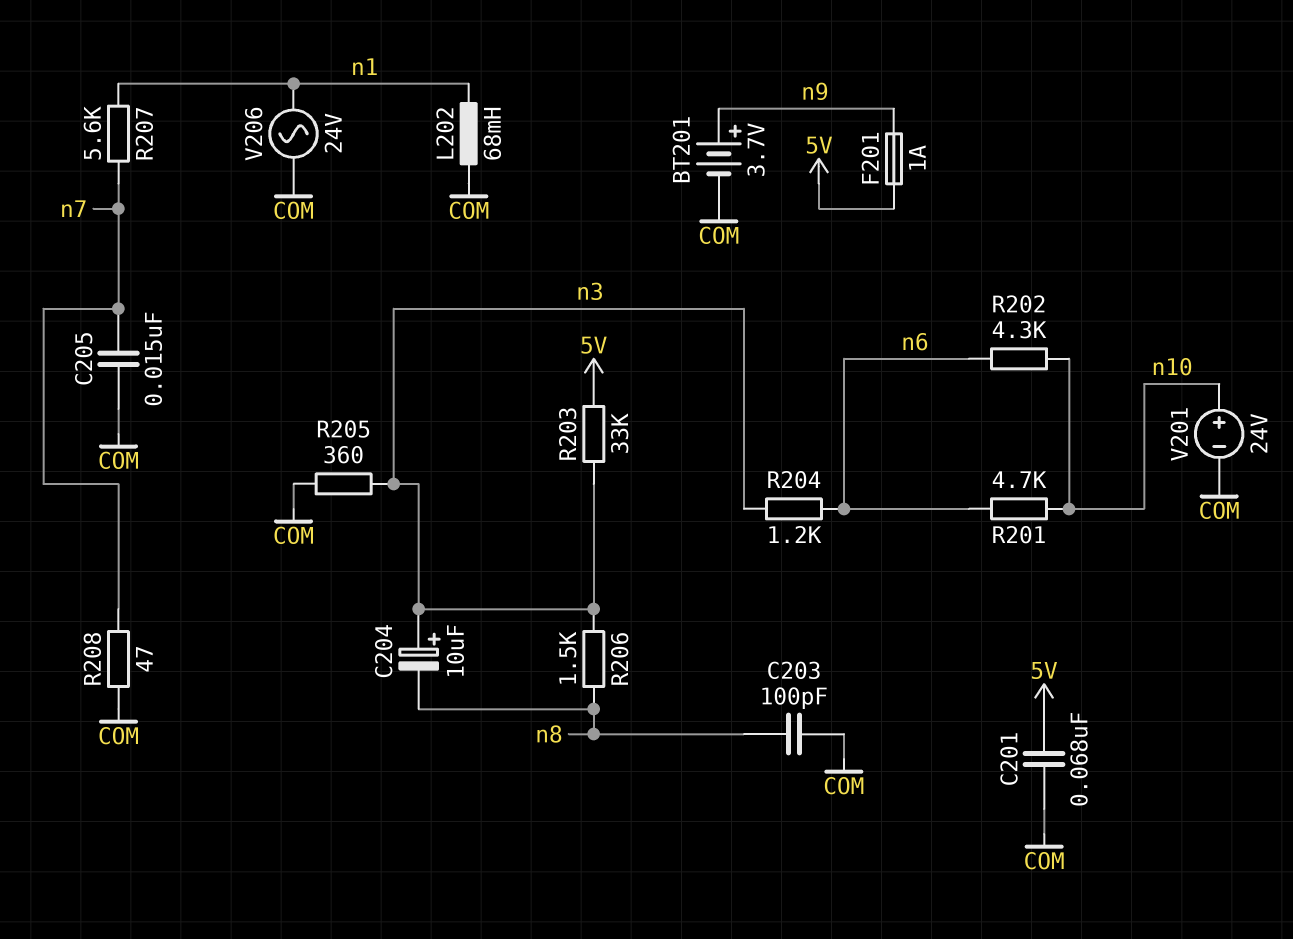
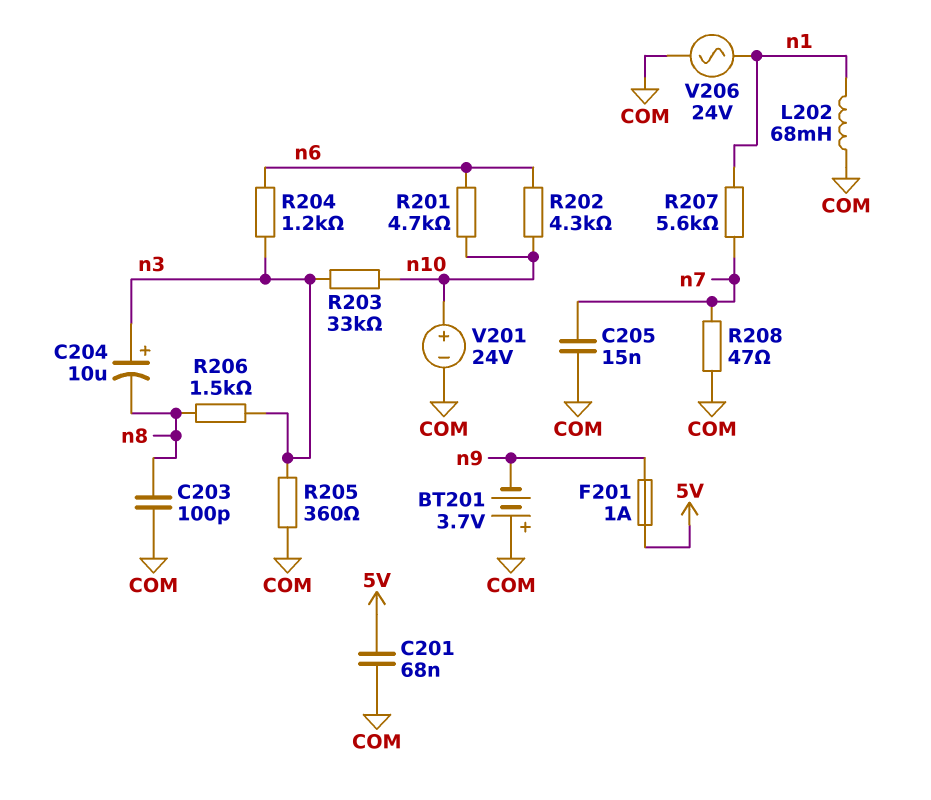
BT201: 3.7V (plus n9, minus COM) -> 3.7V (plus COM, minus n9)
R203: 33k (5V, n3) -> 33k (n3, n10)

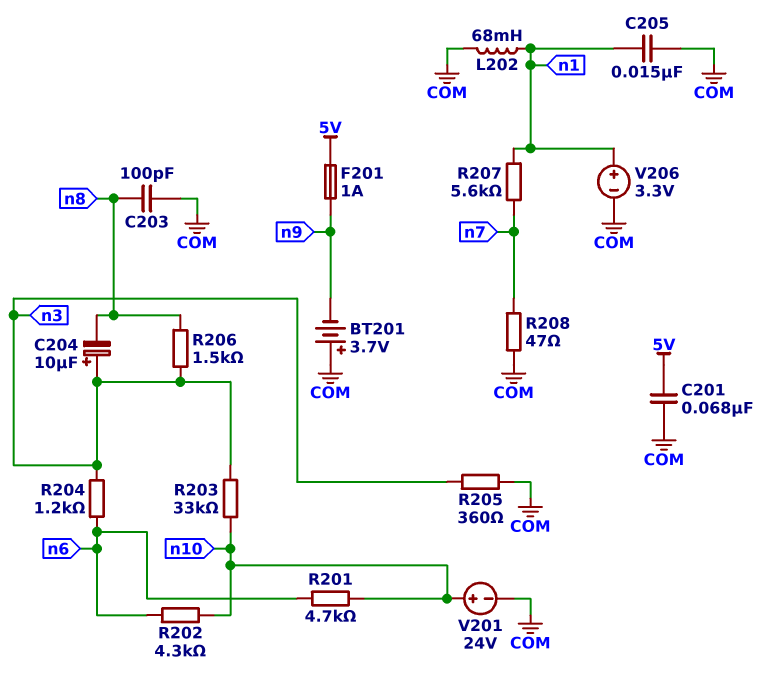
C205: 15nF (COM, n7) -> 15nF (COM, n1)
V206: AC 24V (COM, n1) -> 3.3V (plus n1, minus COM)

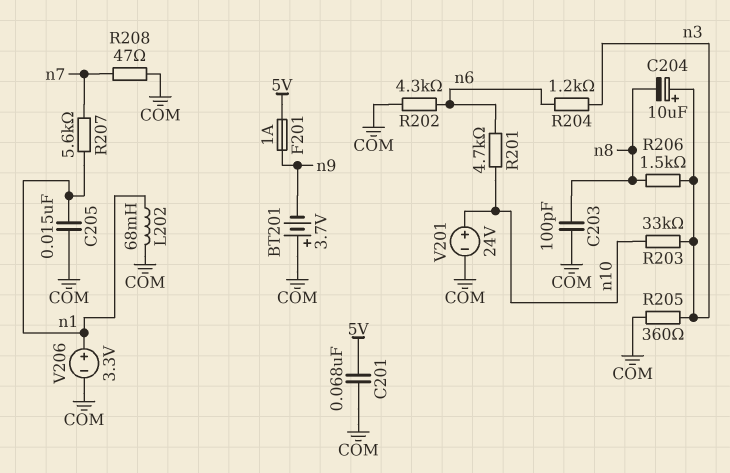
R202: 4.3k (n6, n10) -> 4.3k (COM, n6)

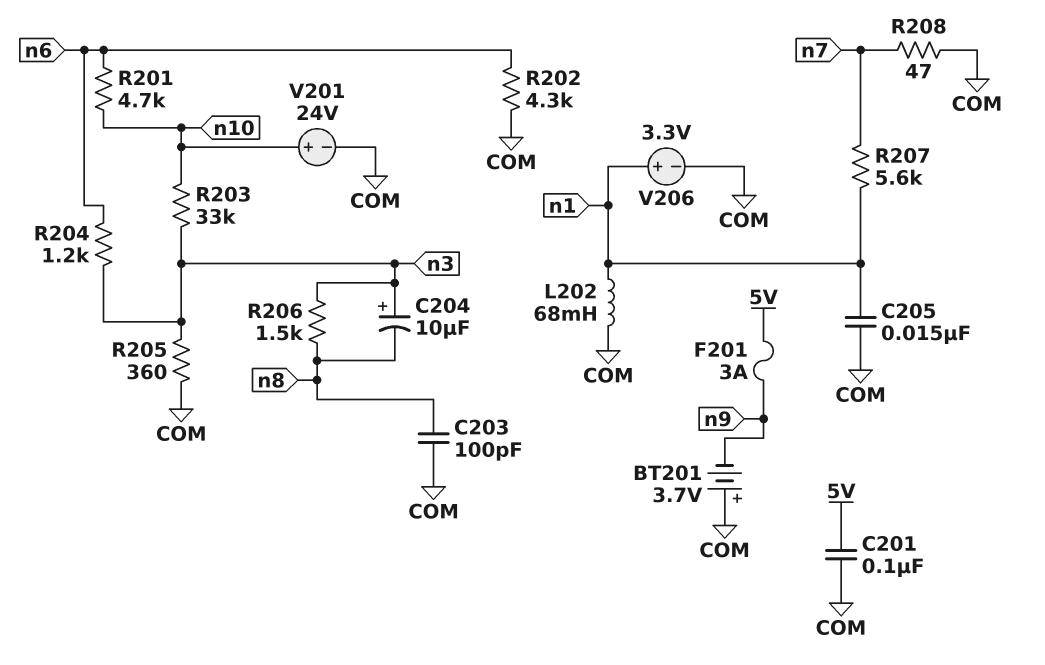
C201: 68nF (5V, COM) -> 100nF (5V, COM)
F201: 1A (5V, n9) -> 3A (5V, n9)

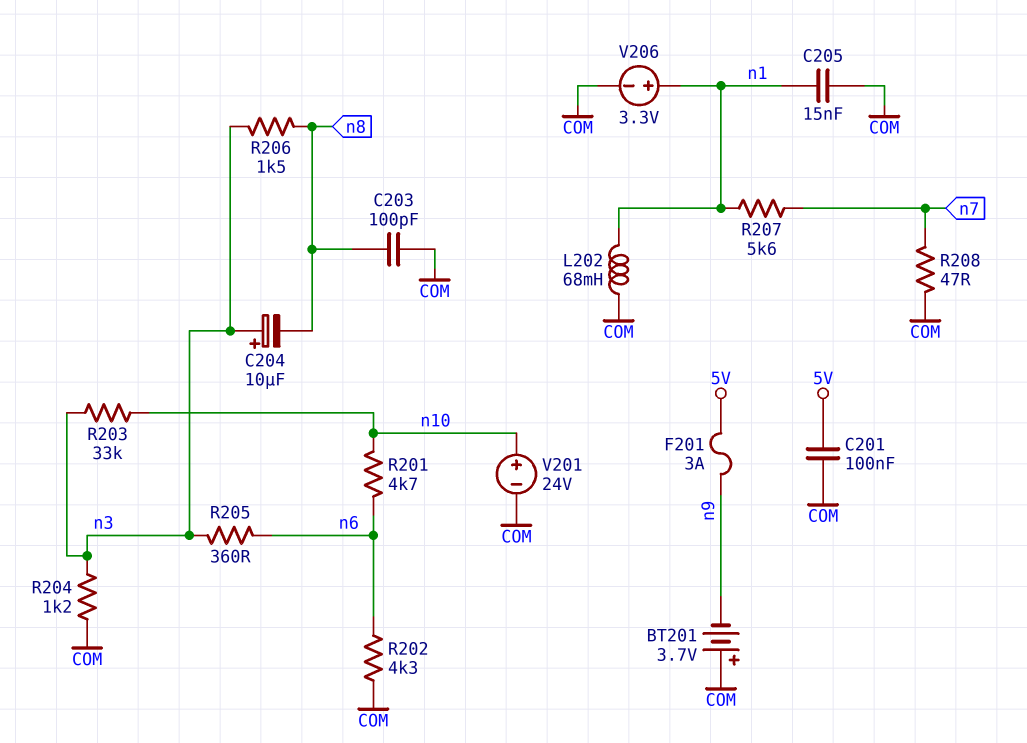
R204: 1.2k (n3, n6) -> 1.2k (COM, n3)
R205: 360 (COM, n3) -> 360 (n3, n6)

